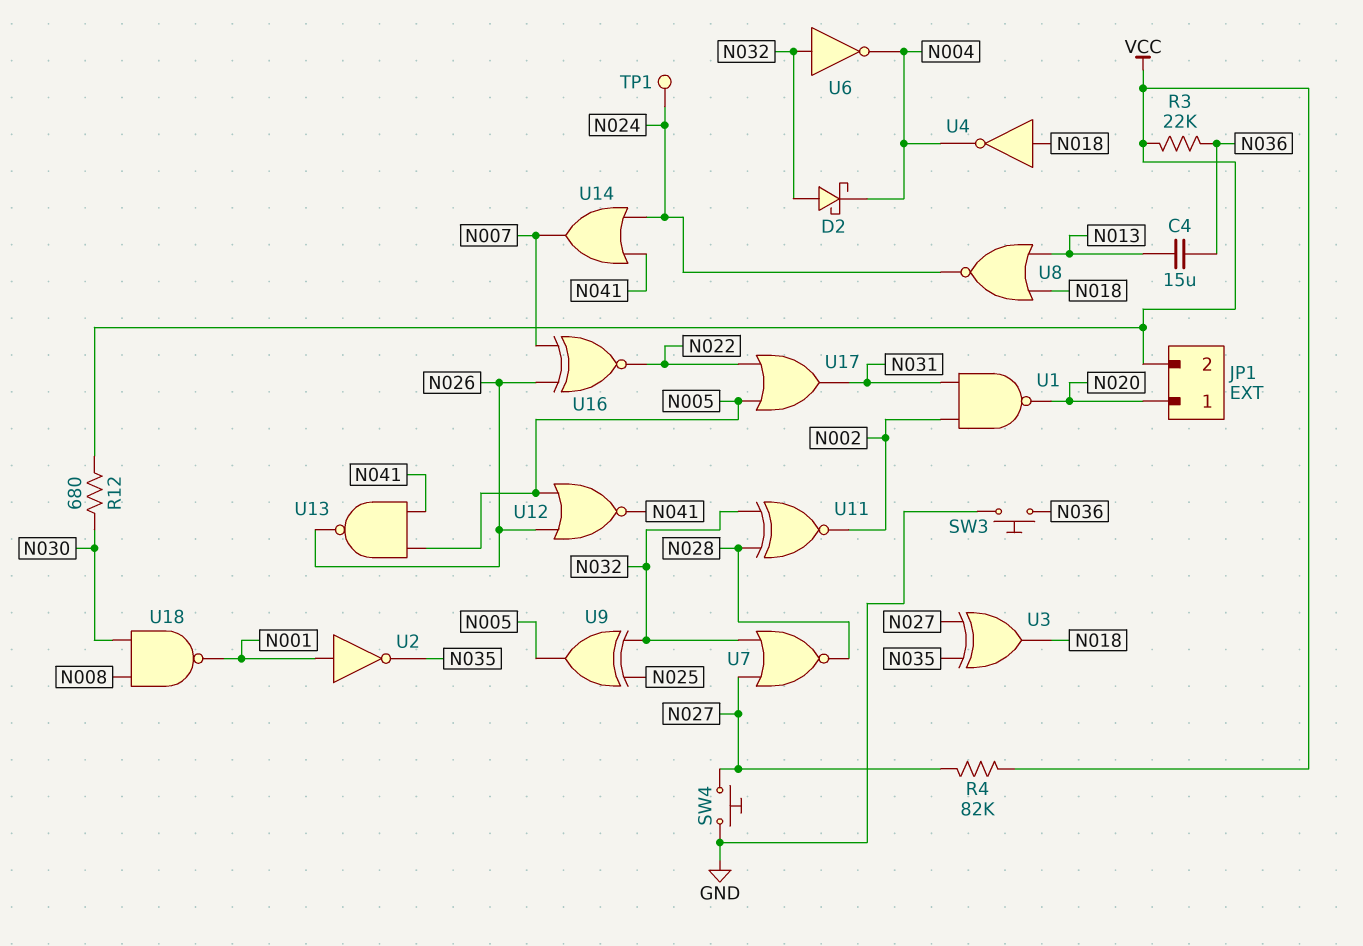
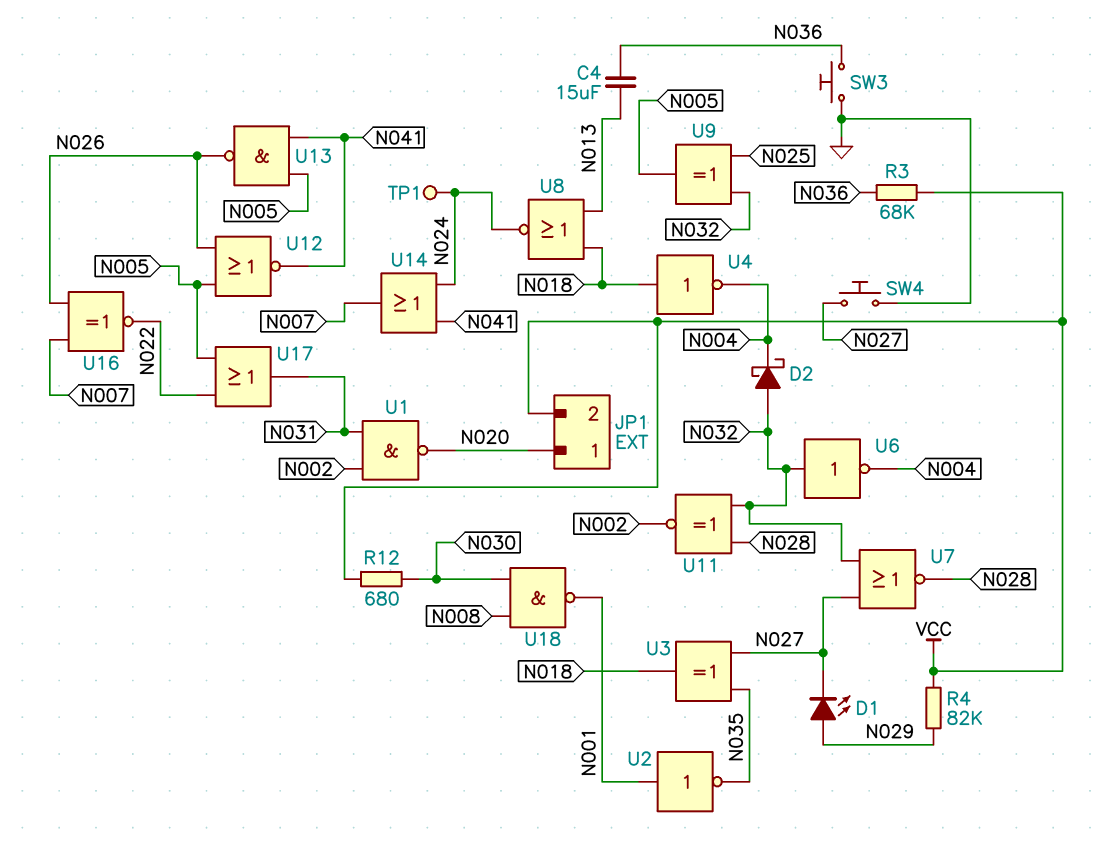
D1: none -> LED (A N029, K N027)
R3: 22k (N036, VCC) -> 68k (N036, VCC)
R4: 82k (N027, VCC) -> 82k (N029, VCC)

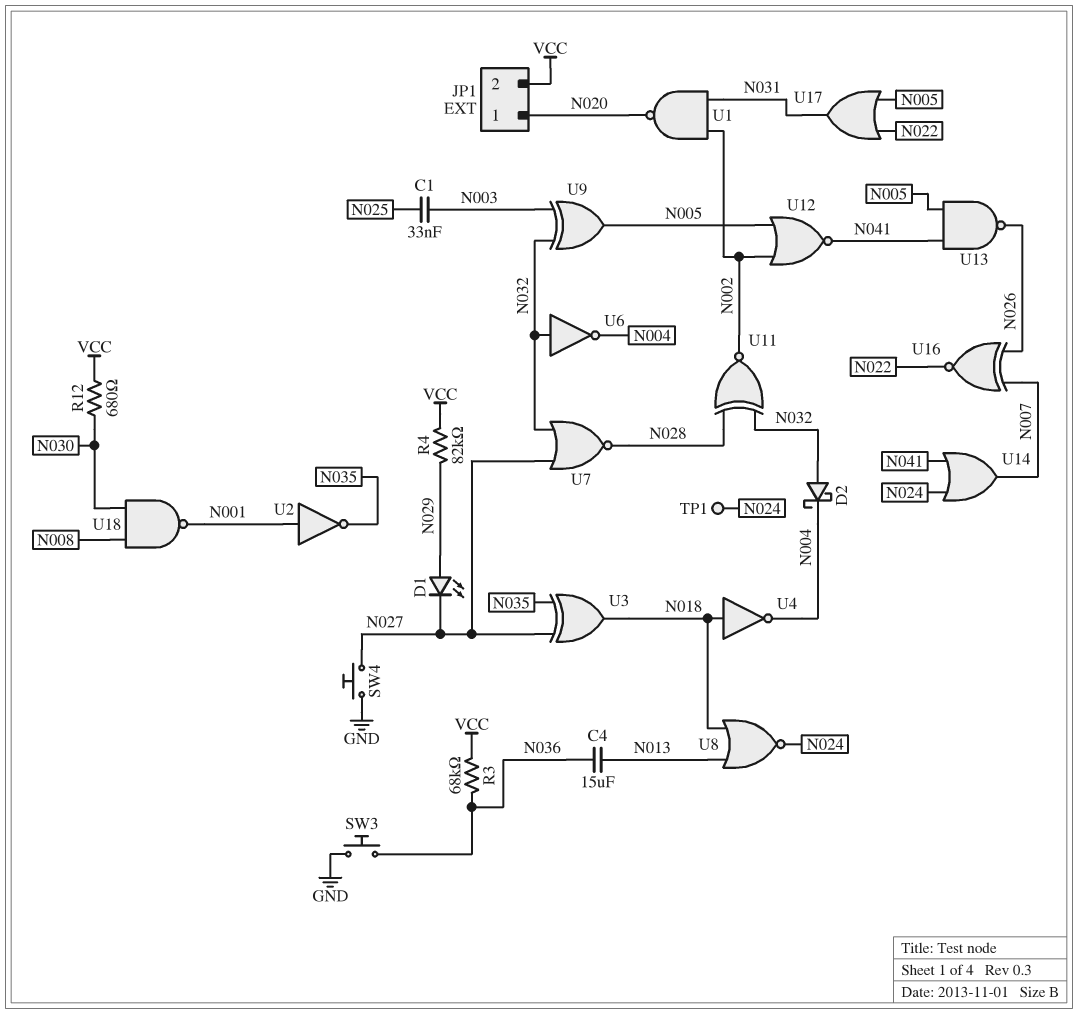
C1: none -> 33nF (N003, N025)
U9: XOR (in N025, in N032, out N005) -> XOR (in N003, in N032, out N005)
U12: NOR (in N005, in N026, out N041) -> NOR (in N002, in N005, out N041)

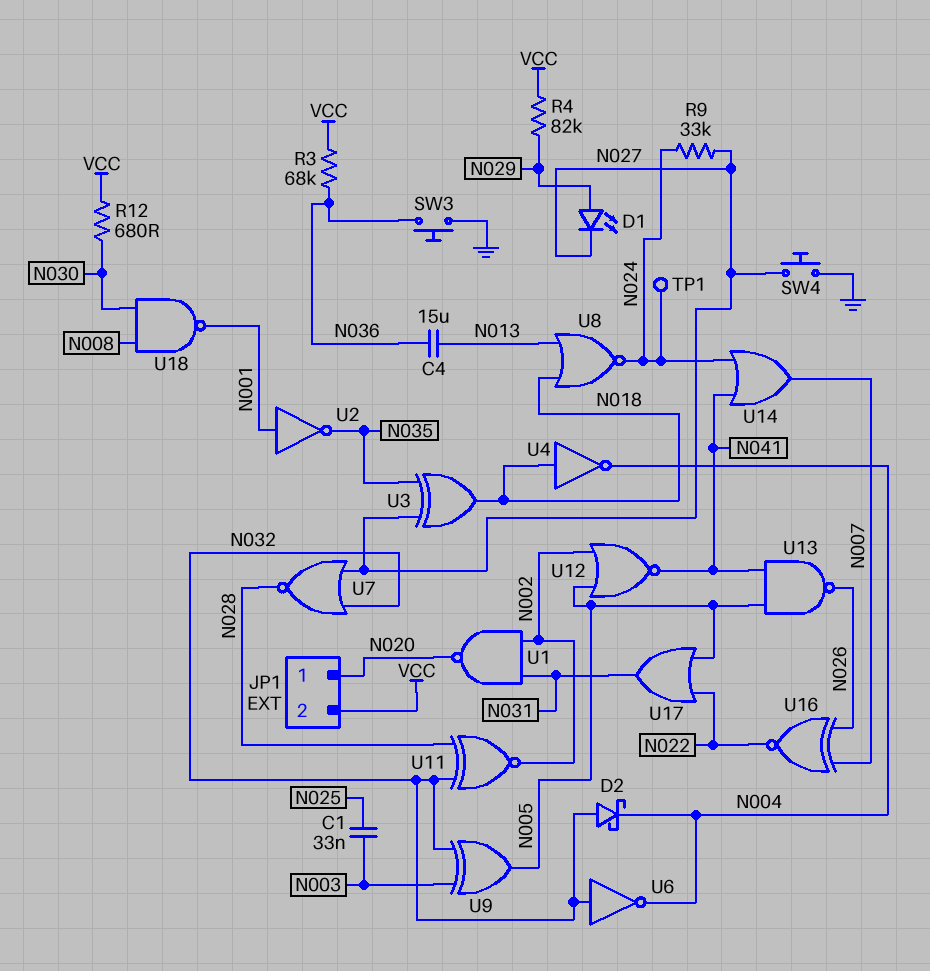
R9: none -> 33k (N024, N027)

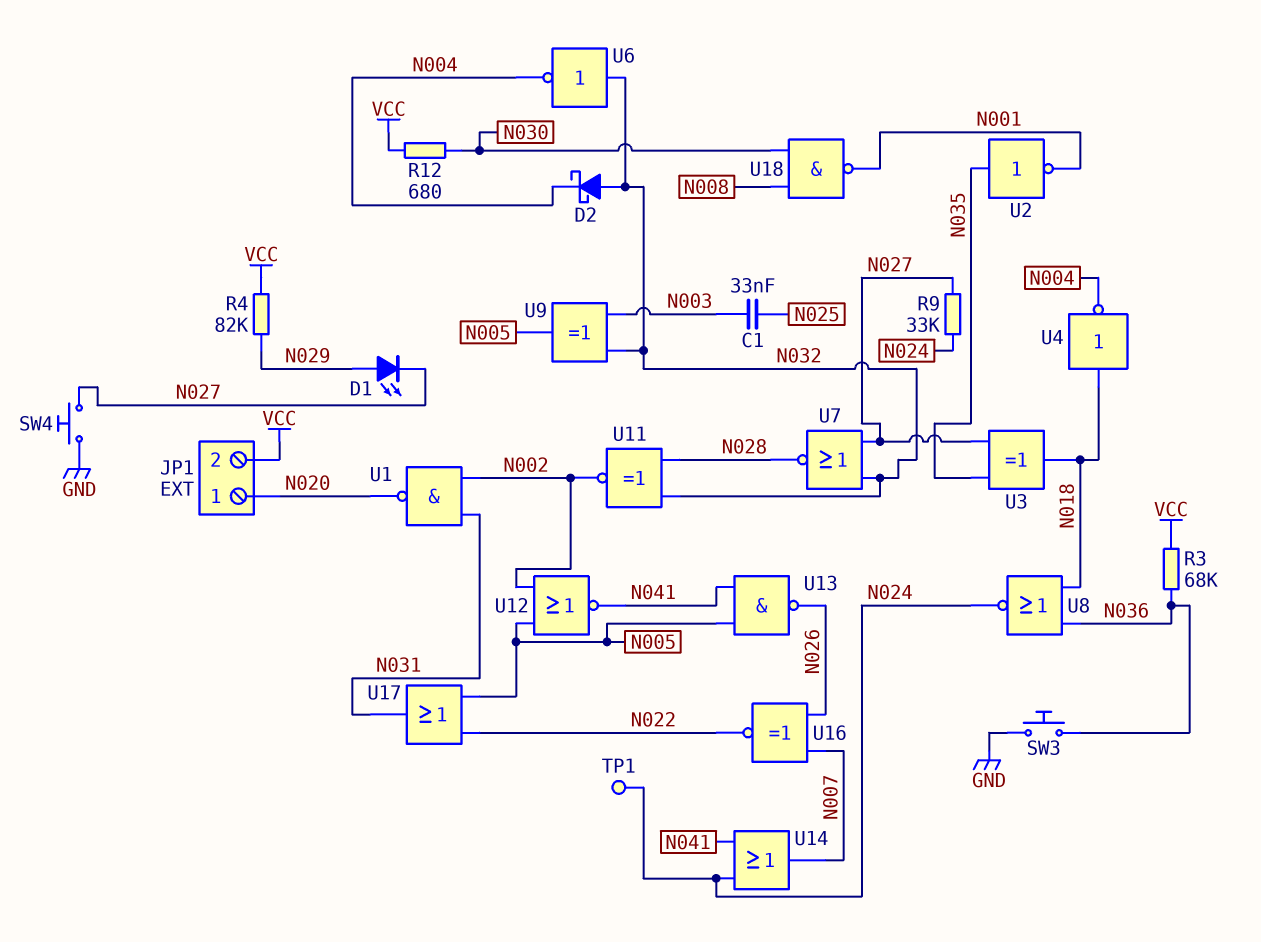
C4: 15uF (N013, N036) -> none
U2: NOT (in N001, out N035) -> NOT (in N035, out N001)
U8: NOR (in N013, in N018, out N024) -> NOR (in N018, in N036, out N024)

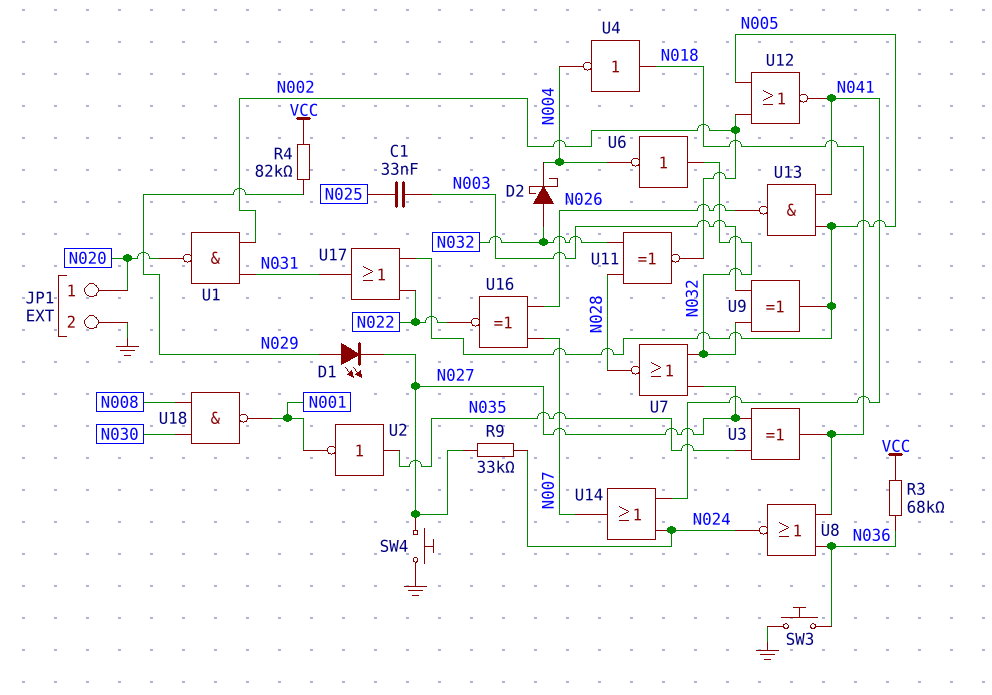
JP1 pin 2: VCC -> GND
R12: 680 (N030, VCC) -> none
TP1: test point (N024) -> none

